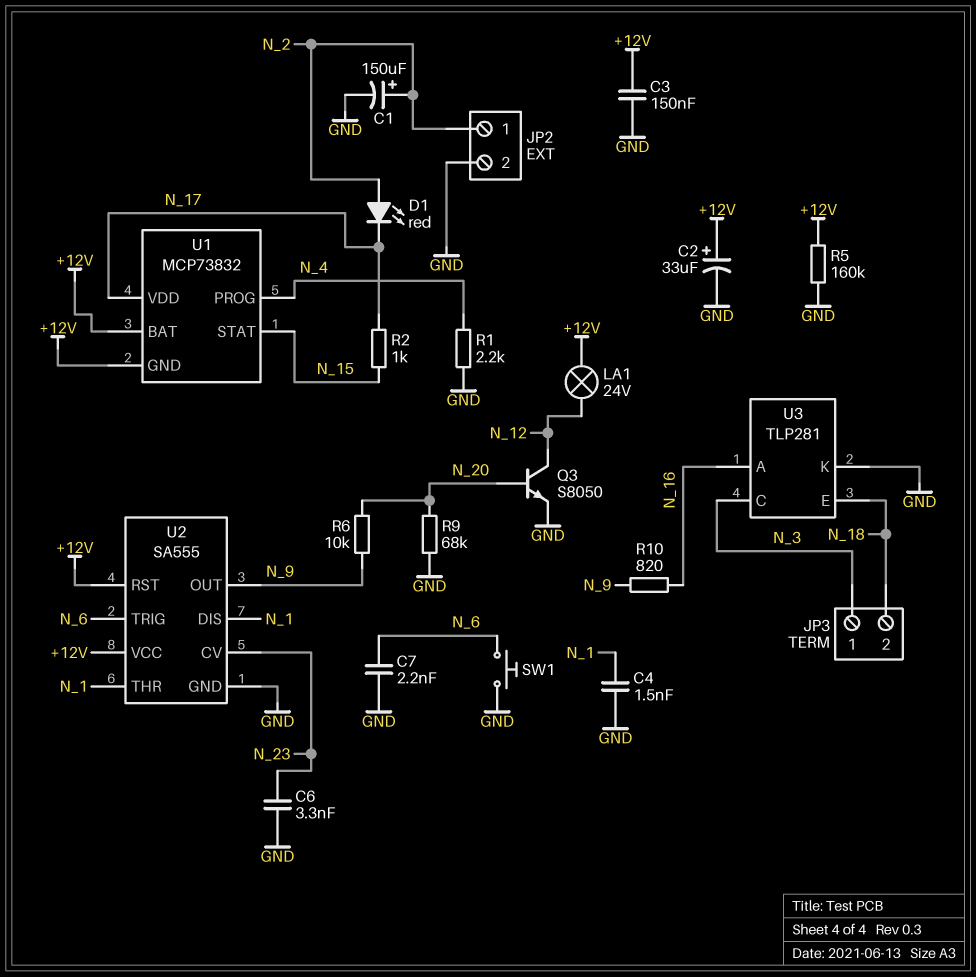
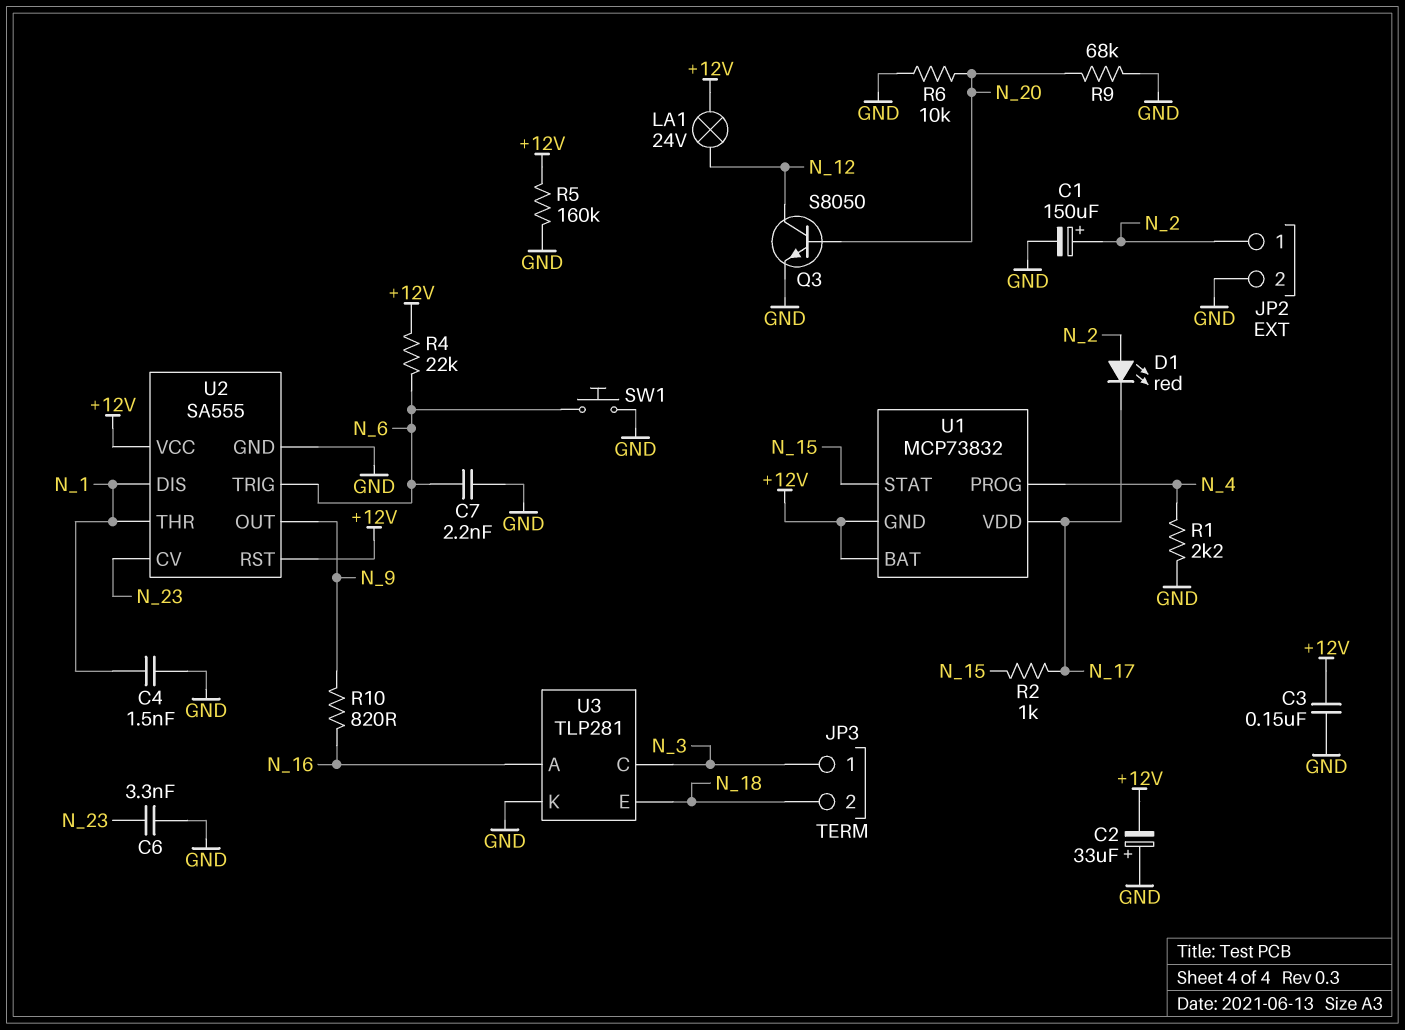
C2: 33uF (plus +12V, minus GND) -> 33uF (plus GND, minus +12V)
R4: none -> 22k (+12V, N_6)
R6: 10k (N_9, N_20) -> 10k (GND, N_20)

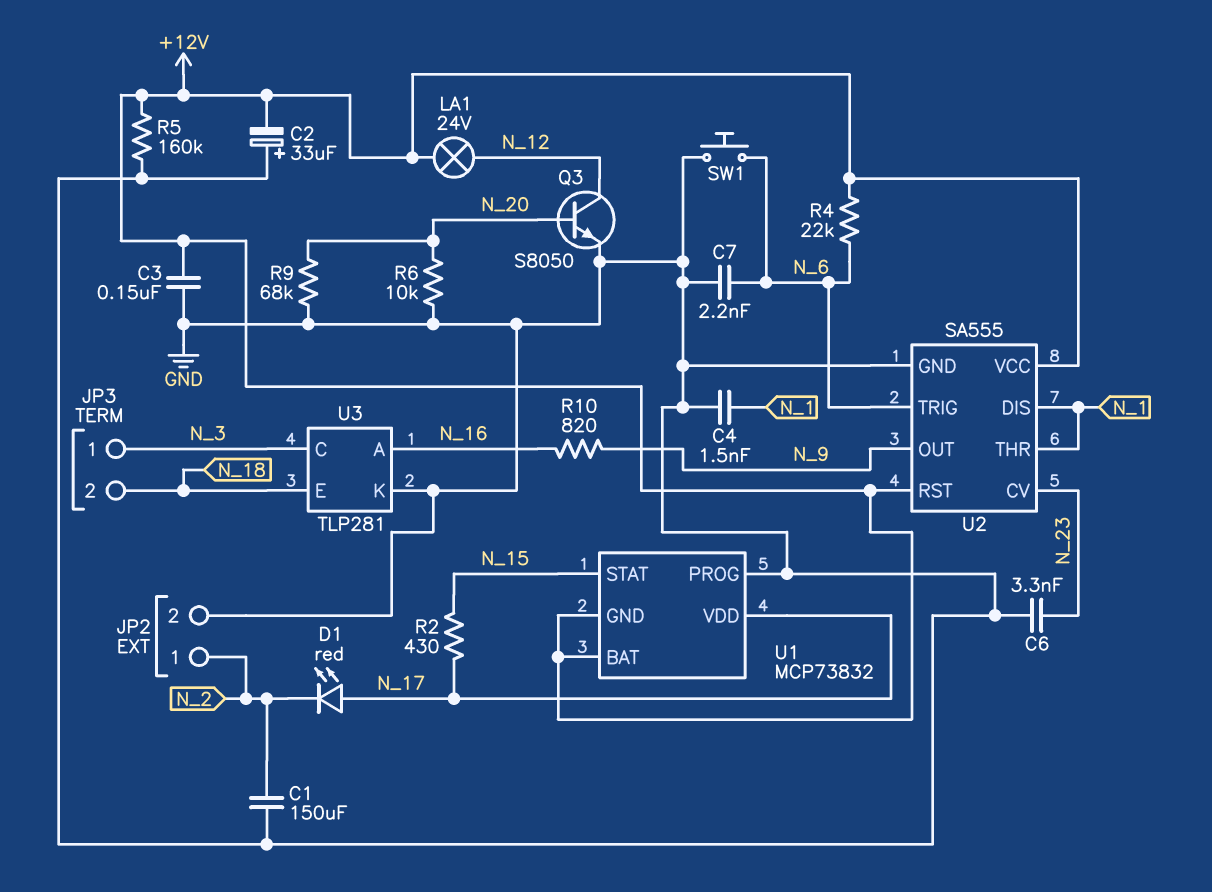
C1: 150uF (plus N_2, minus GND) -> 150uF (GND, N_2)
D1: LED red (A N_2, K N_17) -> LED red (A N_17, K N_2)
R1: 2.2k (GND, N_4) -> none
R2: 1k (N_15, N_17) -> 430 (N_15, N_17)
U1 pin PROG: N_4 -> GND

